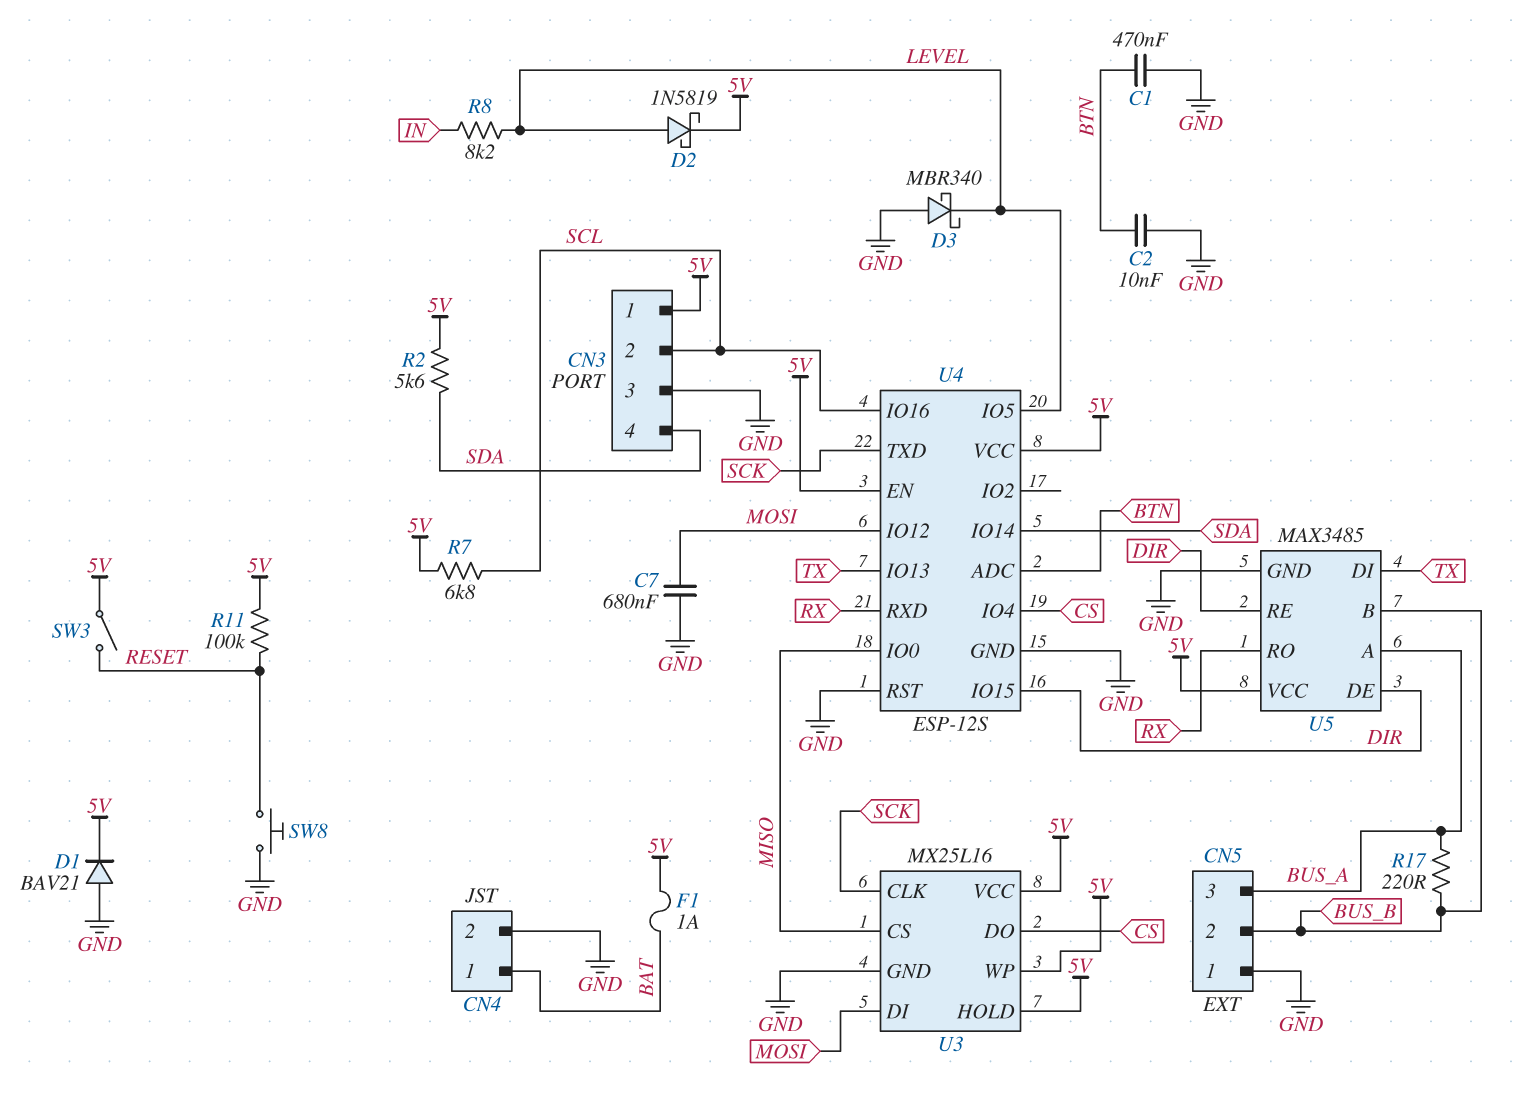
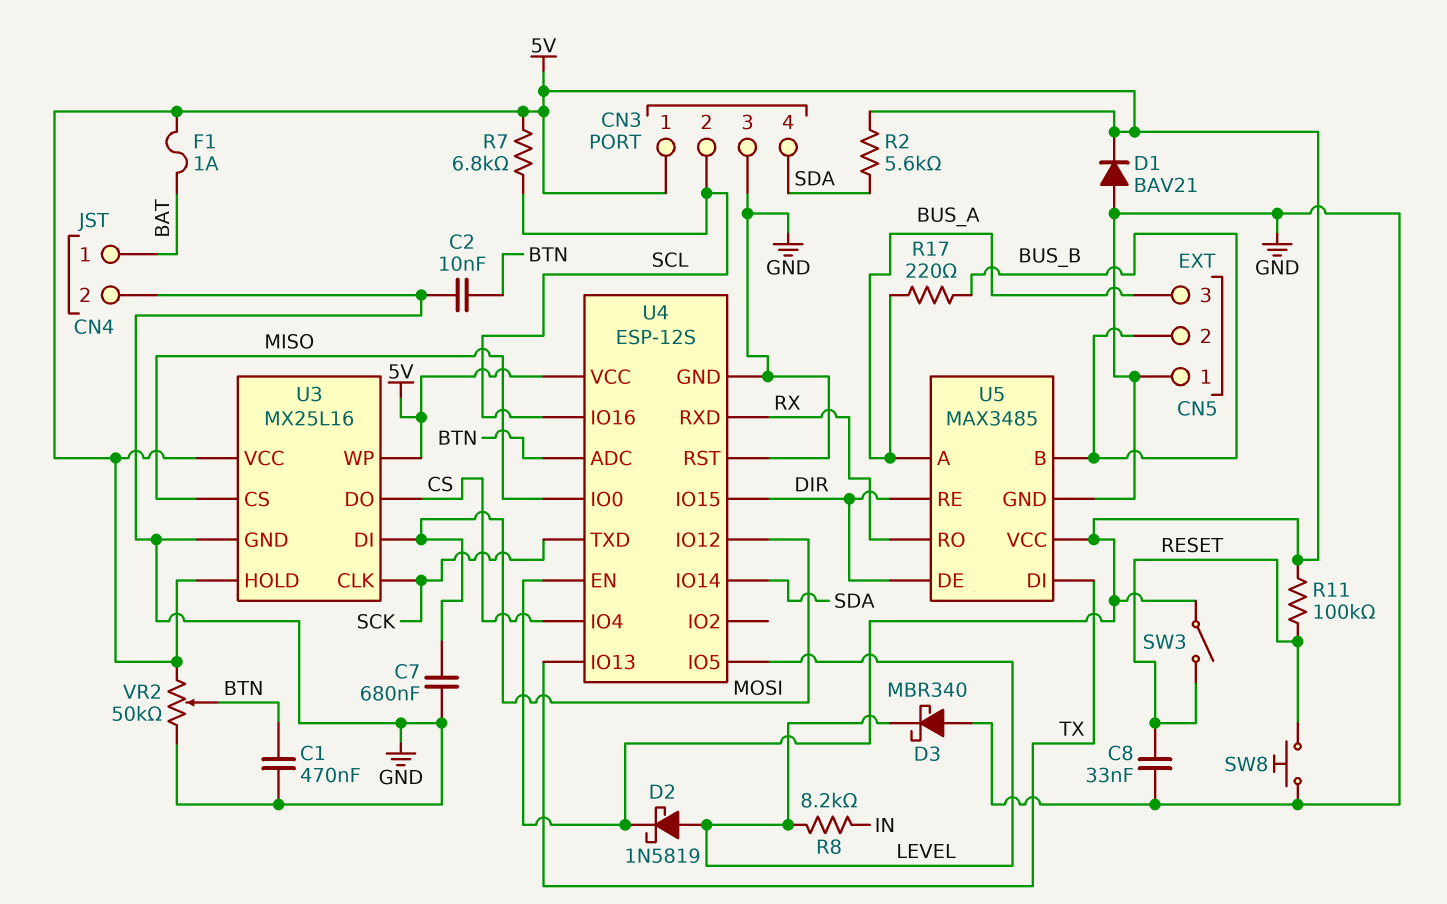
C8: none -> 33nF (GND, RESET)
VR2: none -> 50k (5V, GND, wiper BTN)

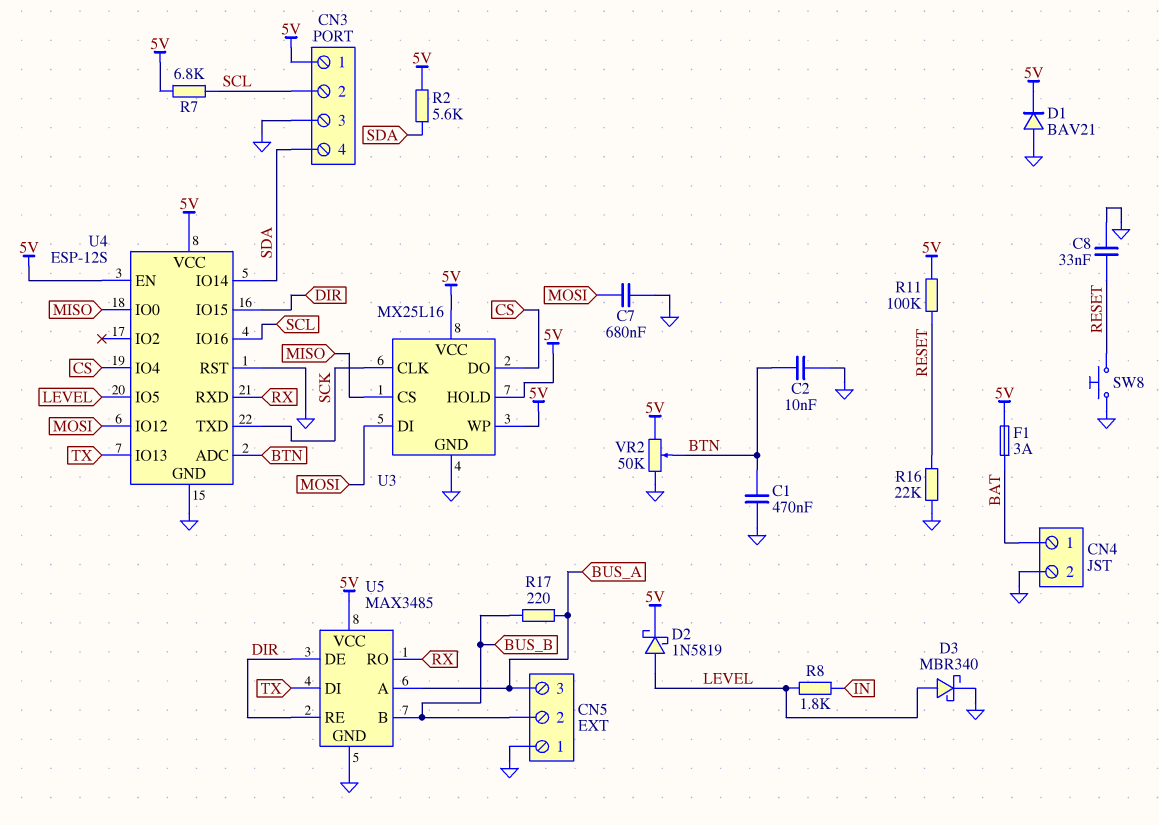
D3: schottky MBR340 (A GND, K LEVEL) -> schottky MBR340 (A LEVEL, K GND)
F1: 1A (5V, BAT) -> 3A (5V, BAT)
R8: 8.2k (IN, LEVEL) -> 1.8k (IN, LEVEL)
R16: none -> 22k (GND, RESET)
SW3: switch (5V, RESET) -> none

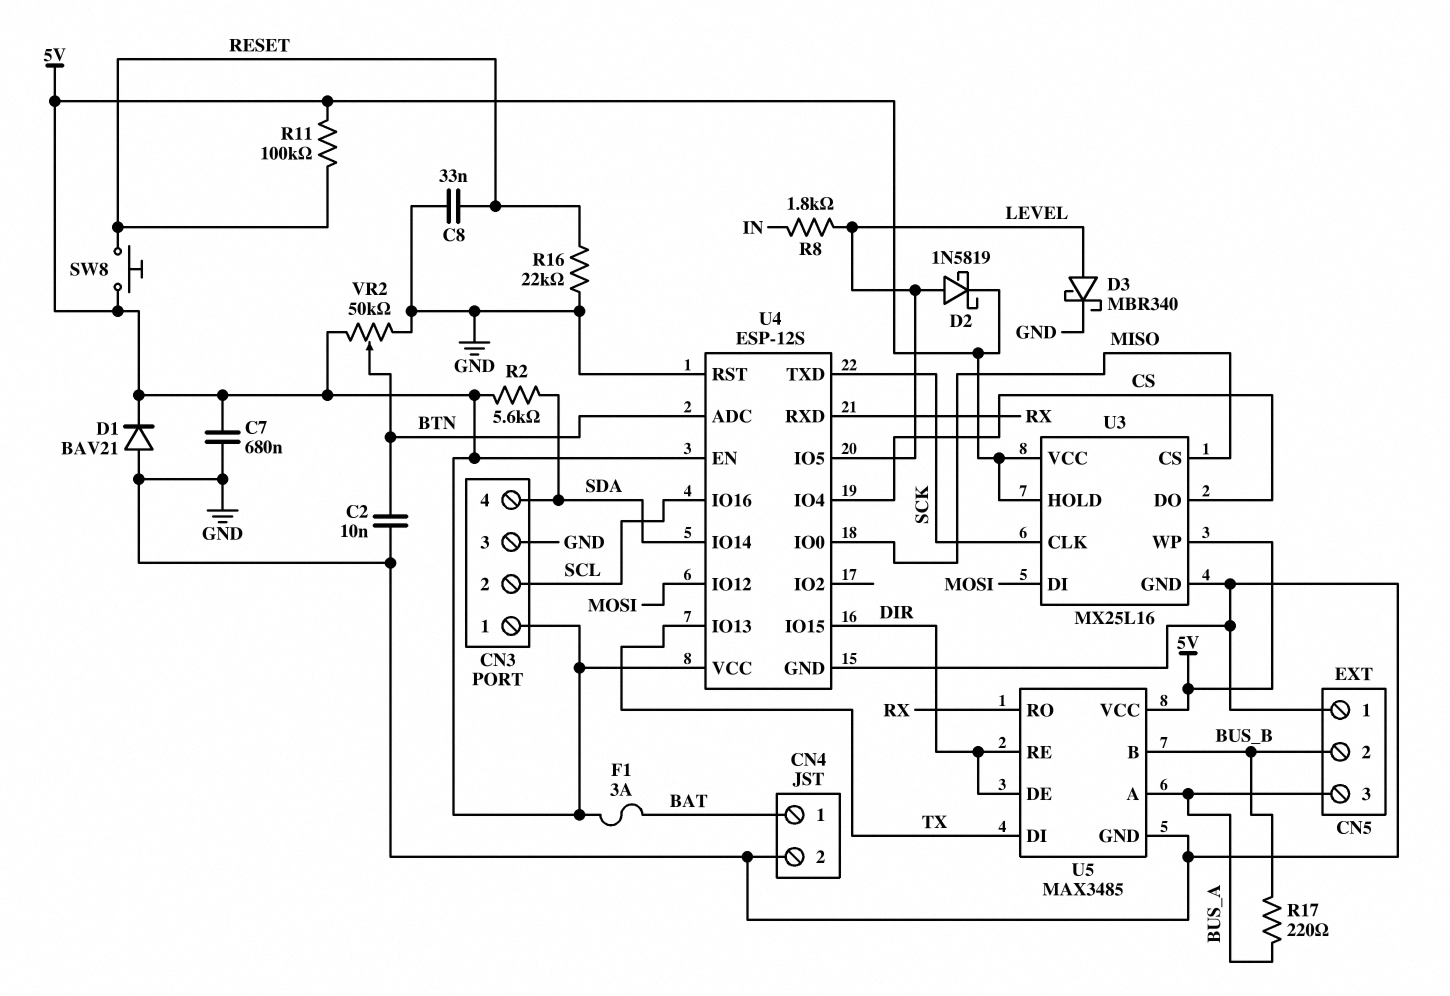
C1: 470nF (BTN, GND) -> none
C7: 680nF (GND, MOSI) -> 680nF (5V, GND)
R7: 6.8k (5V, SCL) -> none
SW8: button (GND, RESET) -> button (5V, RESET)

